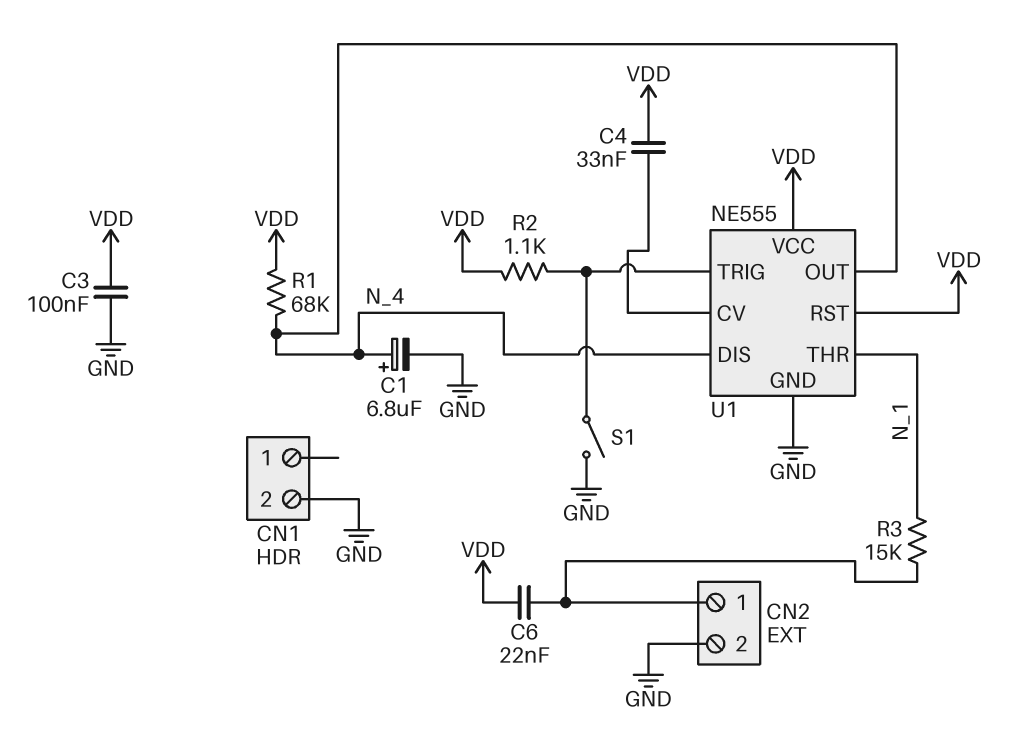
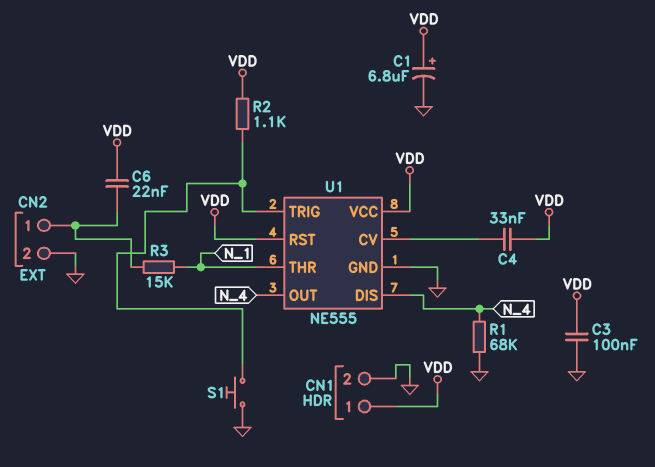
C1: 6.8uF (plus N_4, minus GND) -> 6.8uF (plus VDD, minus GND)
CN1 pin 1: none -> VDD
R1: 68k (N_4, VDD) -> 68k (GND, N_4)
S1: switch (GND, U1/TRIG) -> button (GND, U1/TRIG)

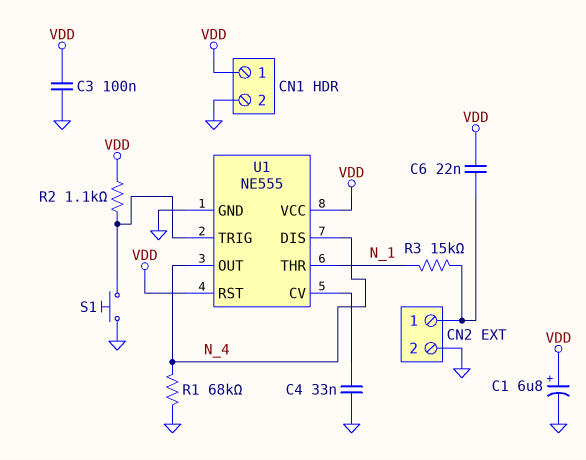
C4: 33nF (U1/CV, VDD) -> 33nF (GND, U1/CV)

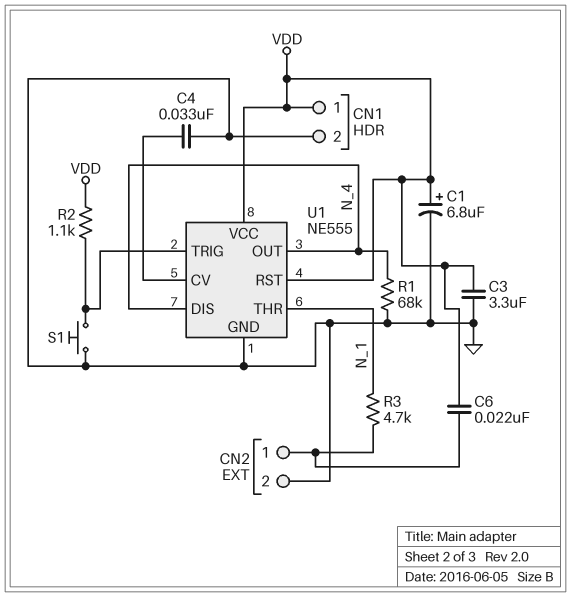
C3: 100nF (GND, VDD) -> 3.3uF (GND, VDD)
R3: 15k (CN2/1, N_1) -> 4.7k (CN2/1, N_1)

